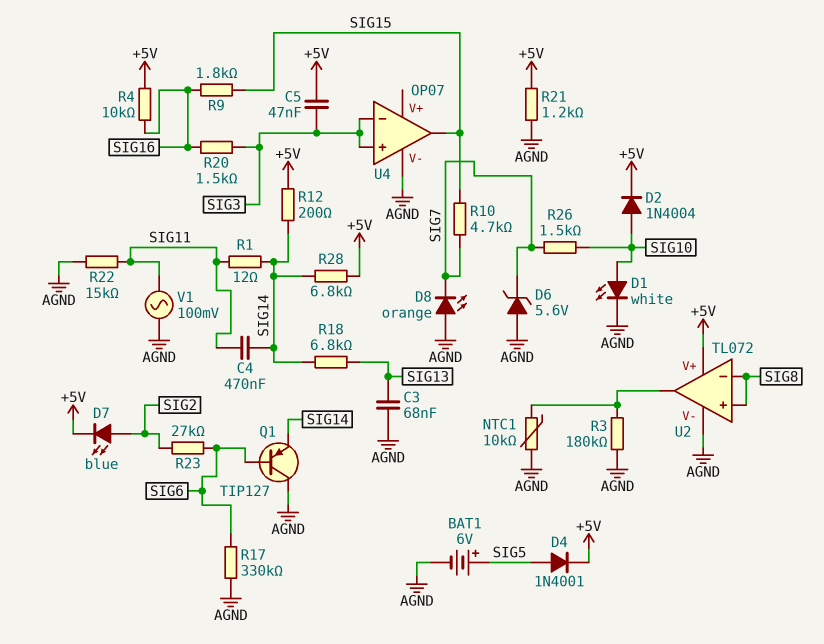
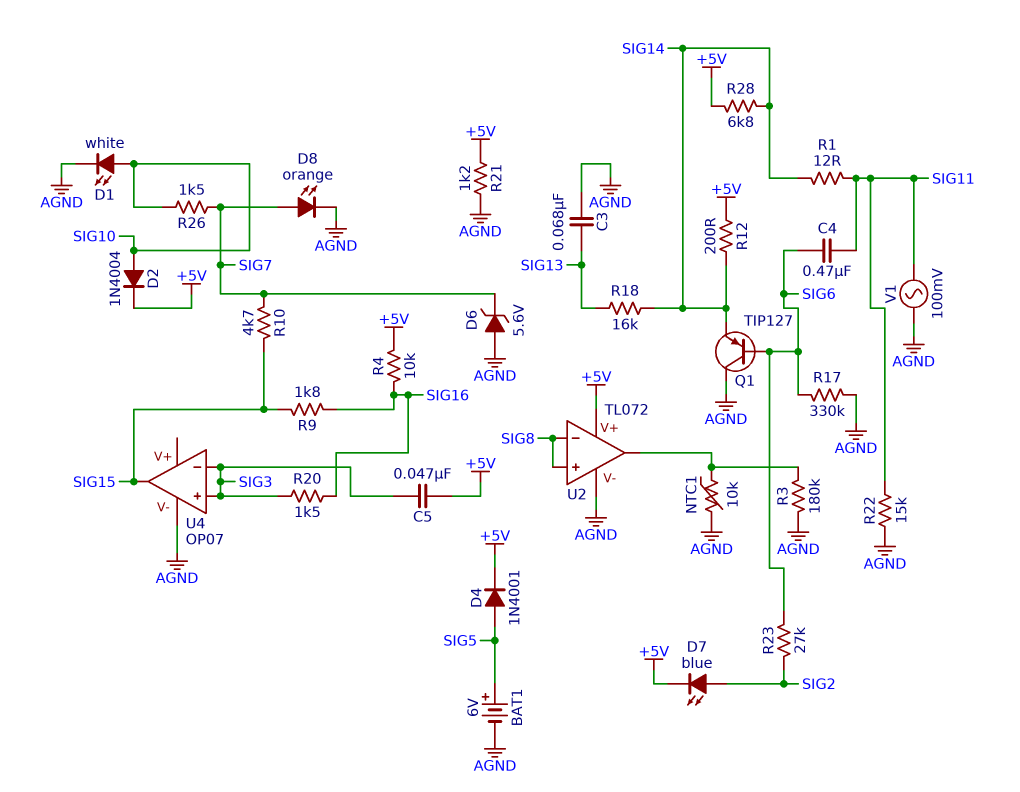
C4: 470nF (SIG11, SIG14) -> 470nF (SIG6, SIG11)
D8: LED orange (A AGND, K SIG7) -> LED orange (A SIG7, K AGND)
R18: 6.8k (SIG13, SIG14) -> 16k (SIG13, SIG14)

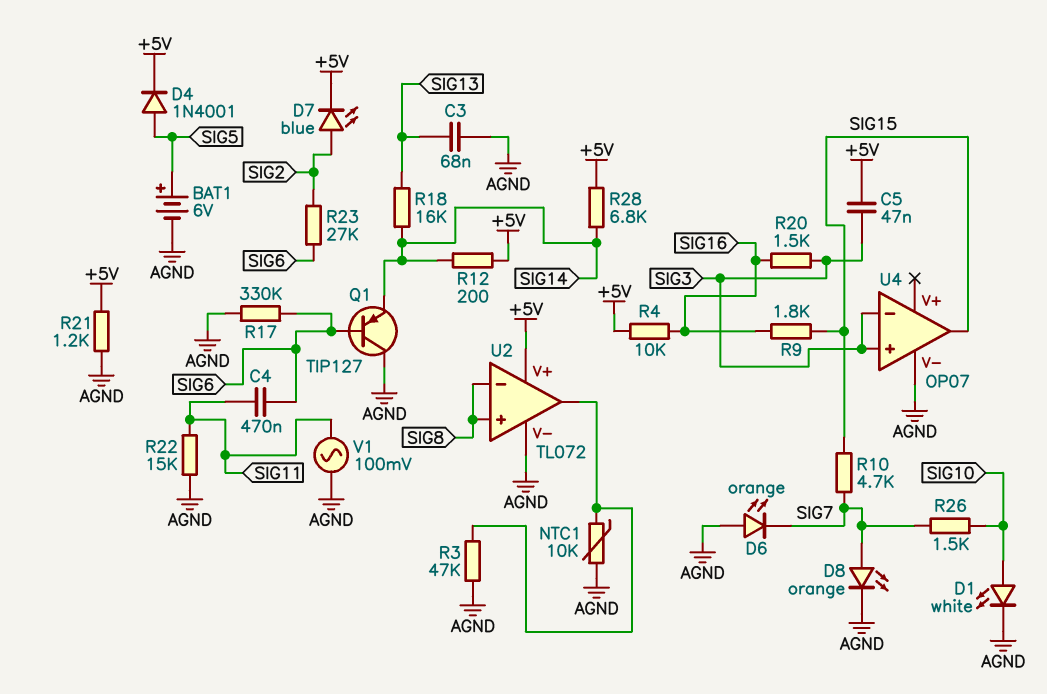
D2: diode 1N4004 (A SIG10, K +5V) -> none
D6: zener 5.6V (A AGND, K SIG7) -> LED orange (A AGND, K SIG7)
R1: 12 (SIG11, SIG14) -> none
R3: 180k (AGND, U2/out) -> 47k (AGND, U2/out)

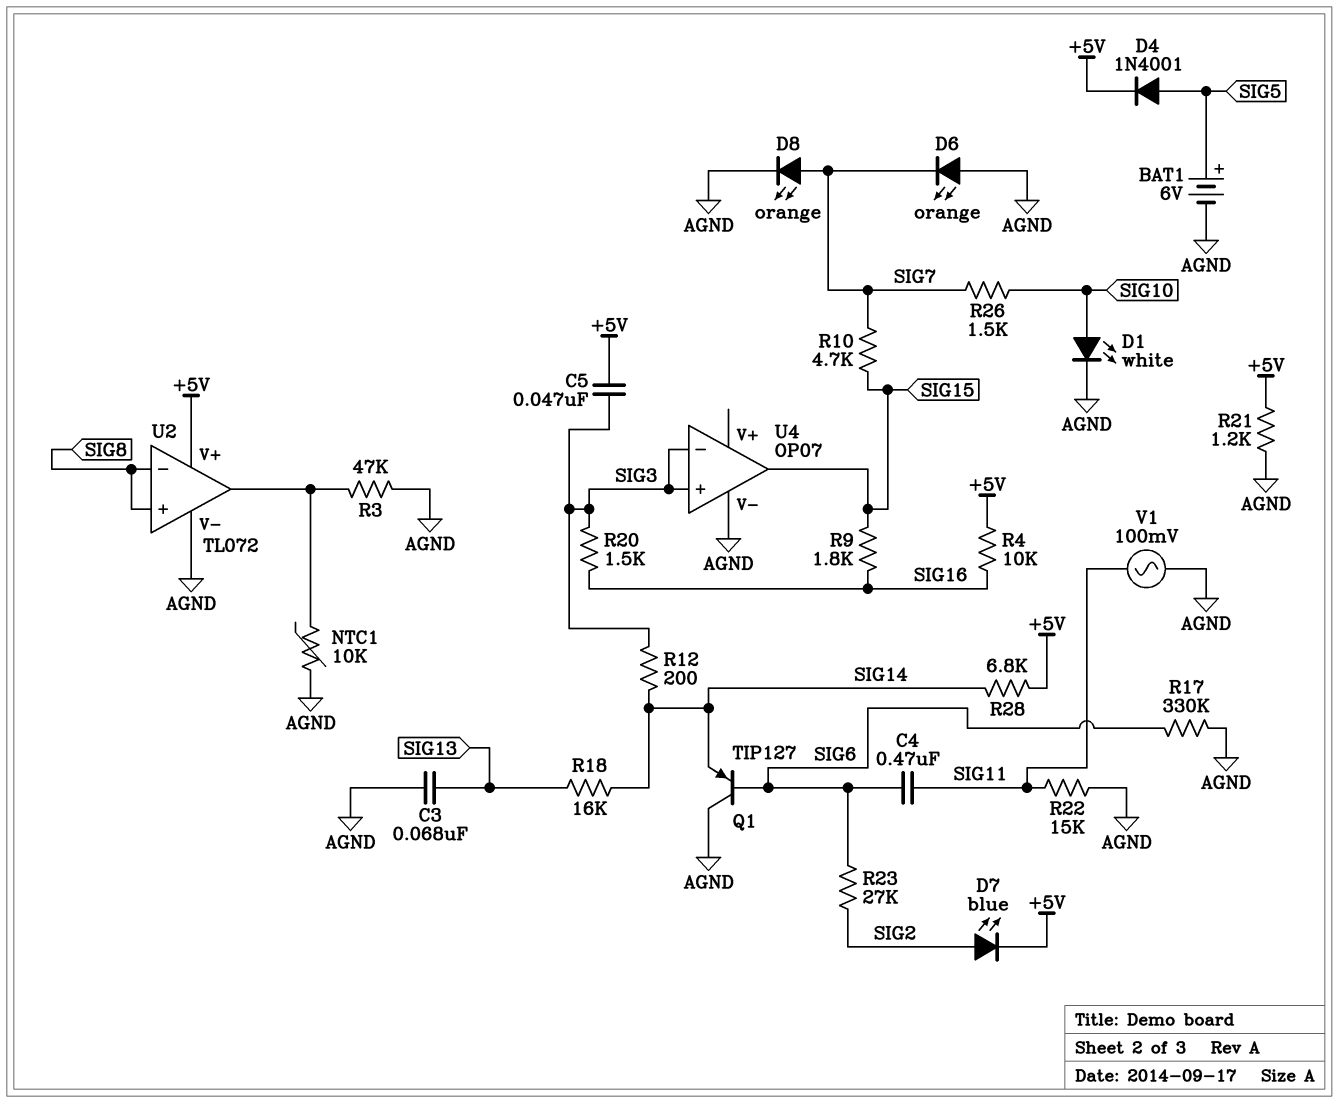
R12: 200 (+5V, SIG14) -> 200 (SIG3, SIG14)

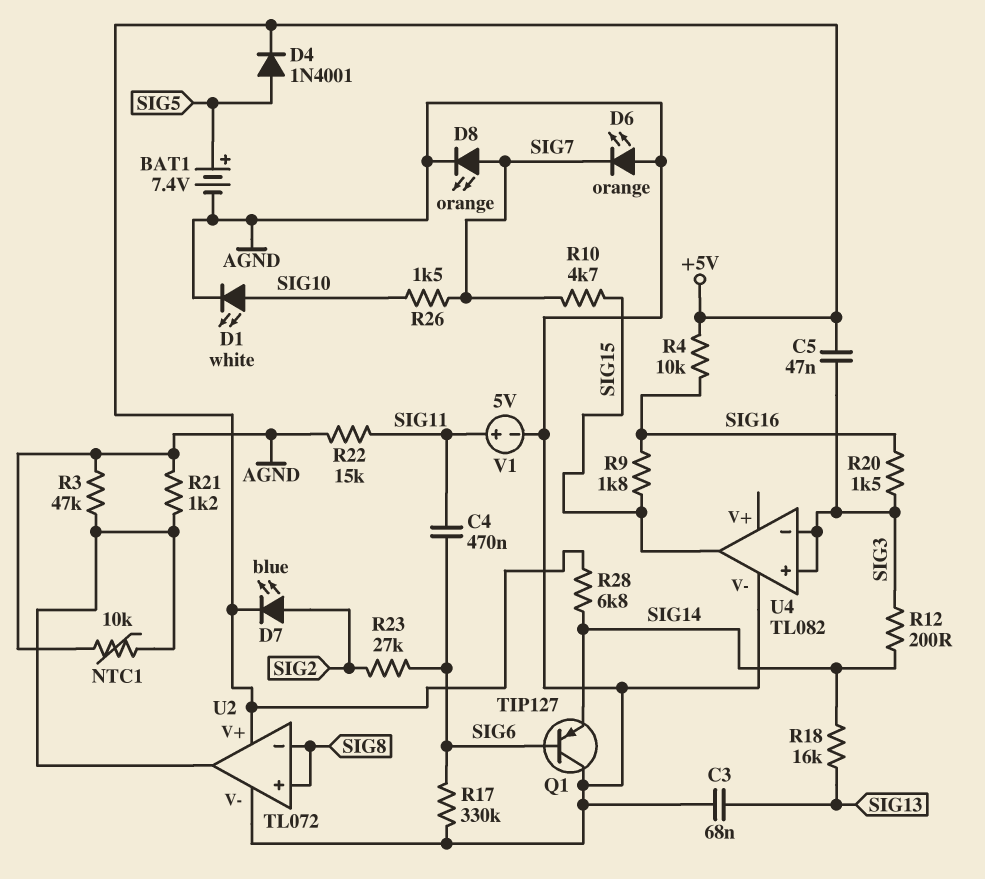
BAT1: 6V (plus SIG5, minus AGND) -> 7.4V (plus SIG5, minus AGND)
R21: 1.2k (+5V, AGND) -> 1.2k (AGND, U2/out)
U4: OP07 -> TL082
V1: AC 100mV (AGND, SIG11) -> 5V (plus SIG11, minus AGND)

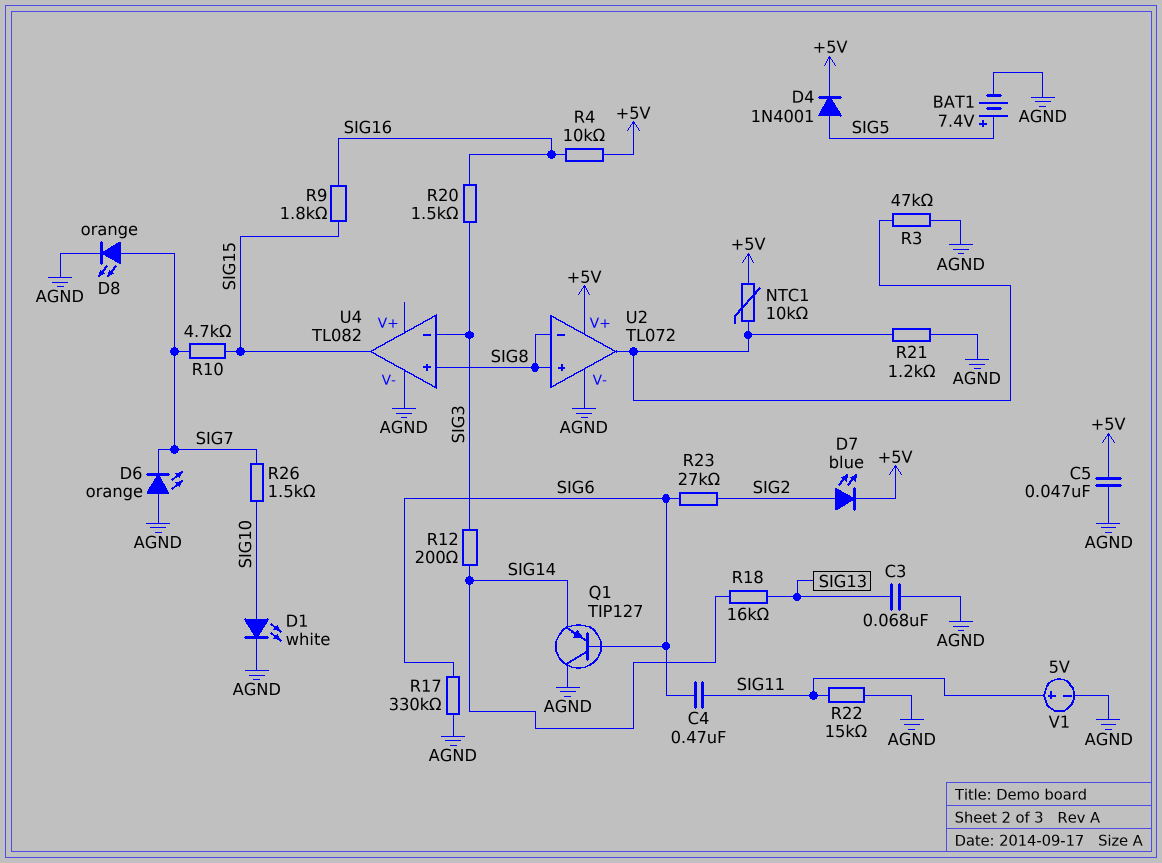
C5: 47nF (+5V, SIG3) -> 47nF (+5V, AGND)
NTC1: 10k (AGND, U2/out) -> 10k (+5V, U2/out)
R28: 6.8k (+5V, SIG14) -> none
U4 pin in+: SIG3 -> SIG8

